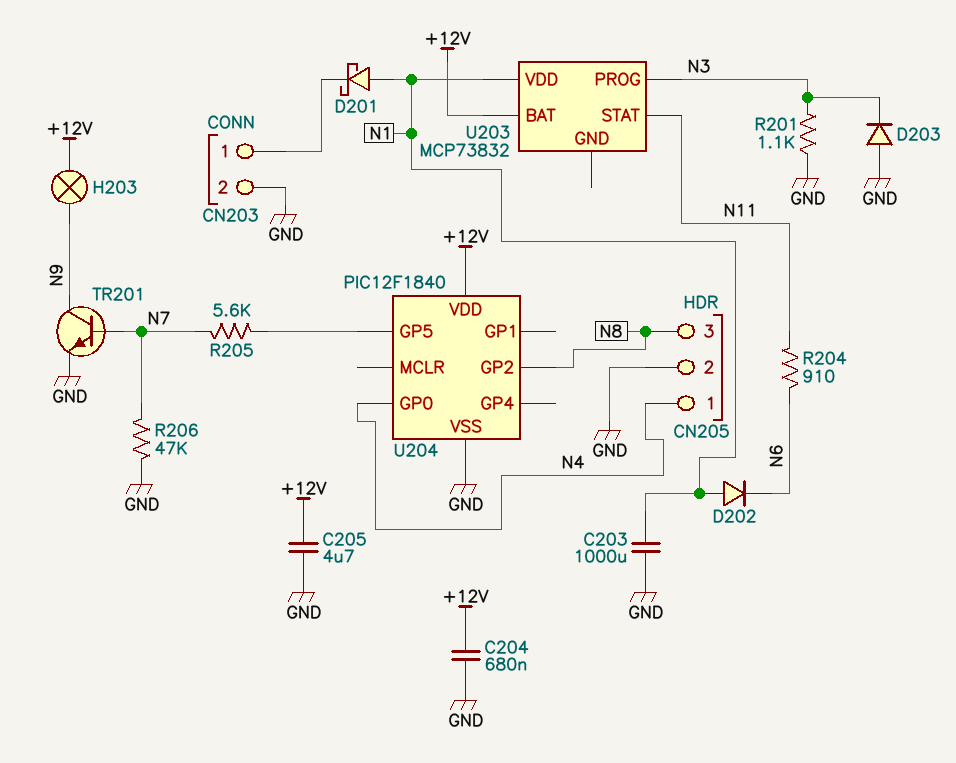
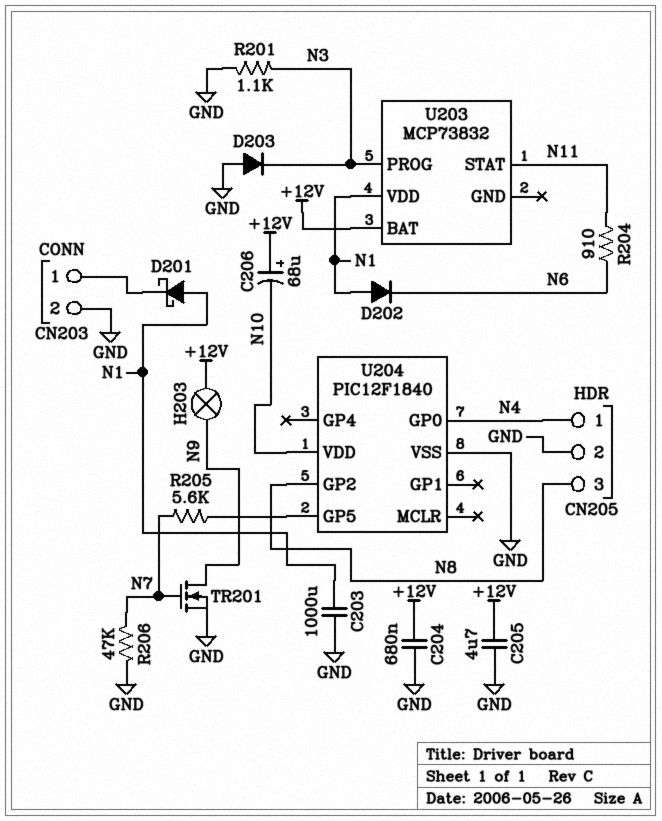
C206: none -> 68uF (plus +12V, minus N10)
TR201: NPN (B N7, C N9, E GND) -> NMOS (G N7, D N9, S GND)
U204 pin VDD: +12V -> N10

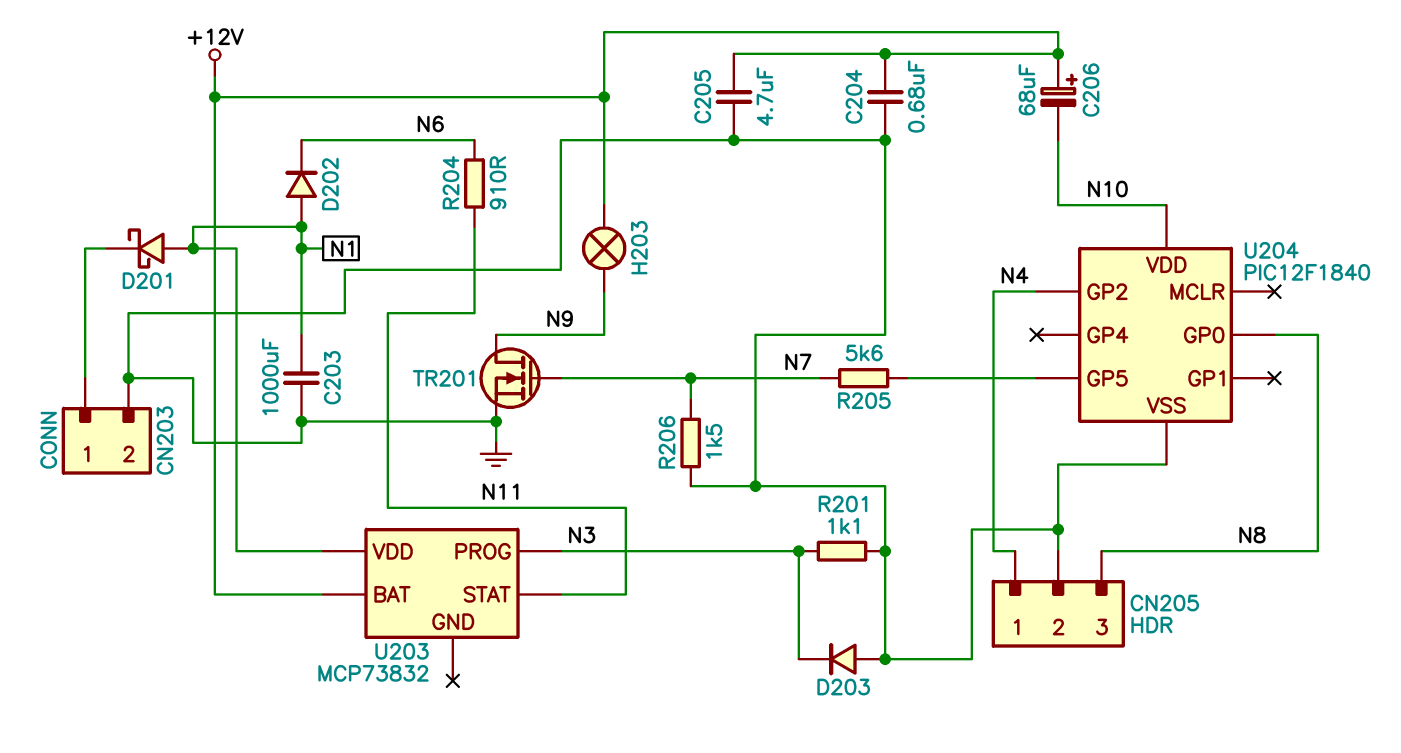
R206: 47k (GND, N7) -> 1.5k (GND, N7)
U204 pin GP0: N4 -> N8
U204 pin GP2: N8 -> N4

